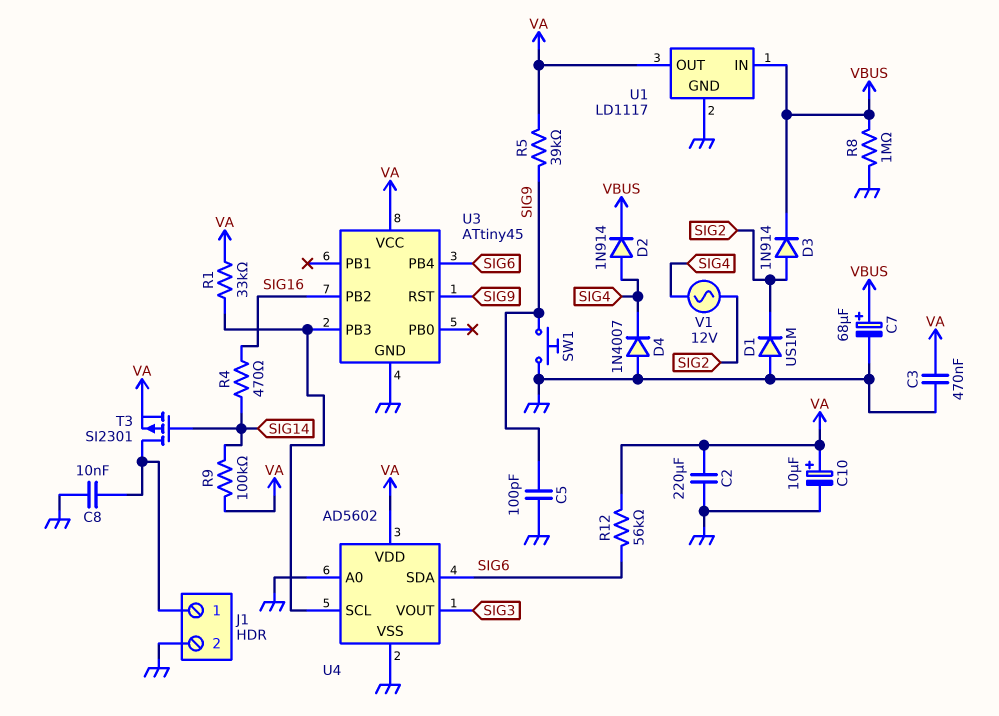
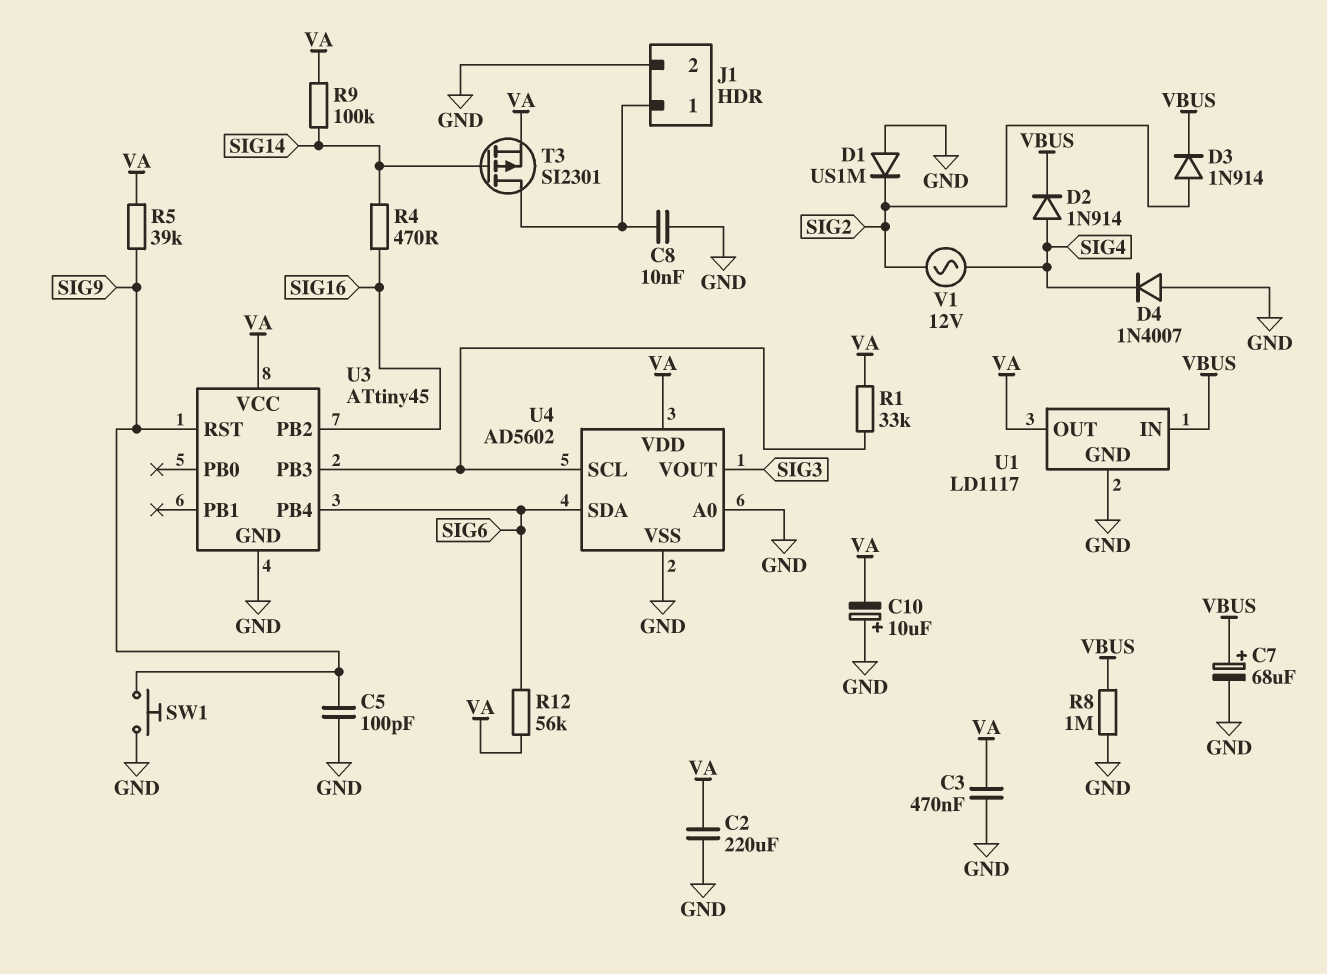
C10: 10uF (plus VA, minus GND) -> 10uF (plus GND, minus VA)

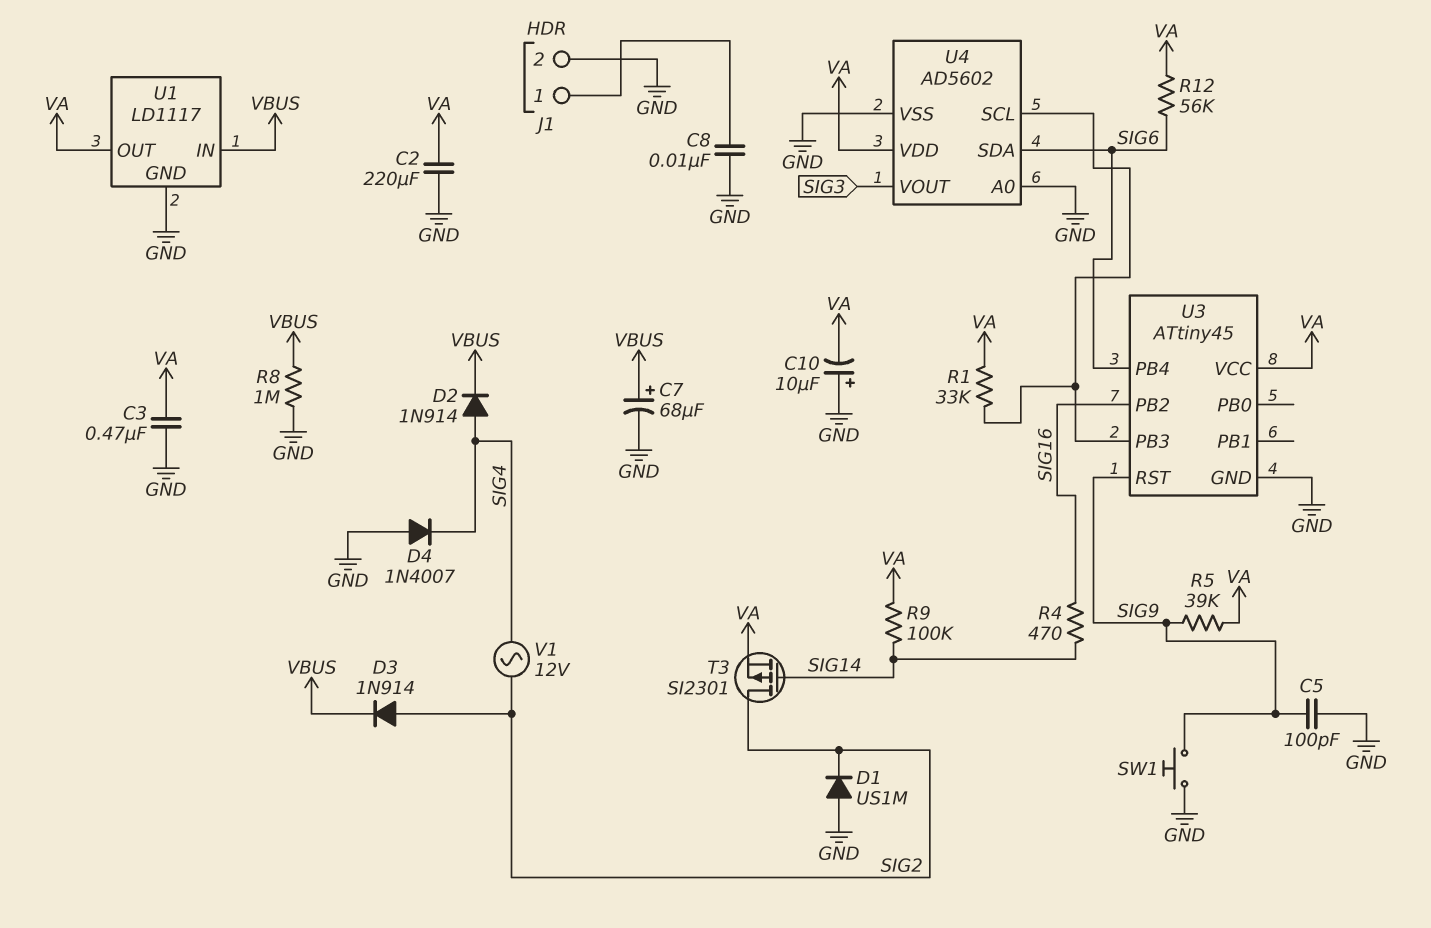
T3: PMOS SI2301 (G SIG14, D J1/1, S VA) -> PMOS SI2301 (G SIG14, D SIG2, S VA)

